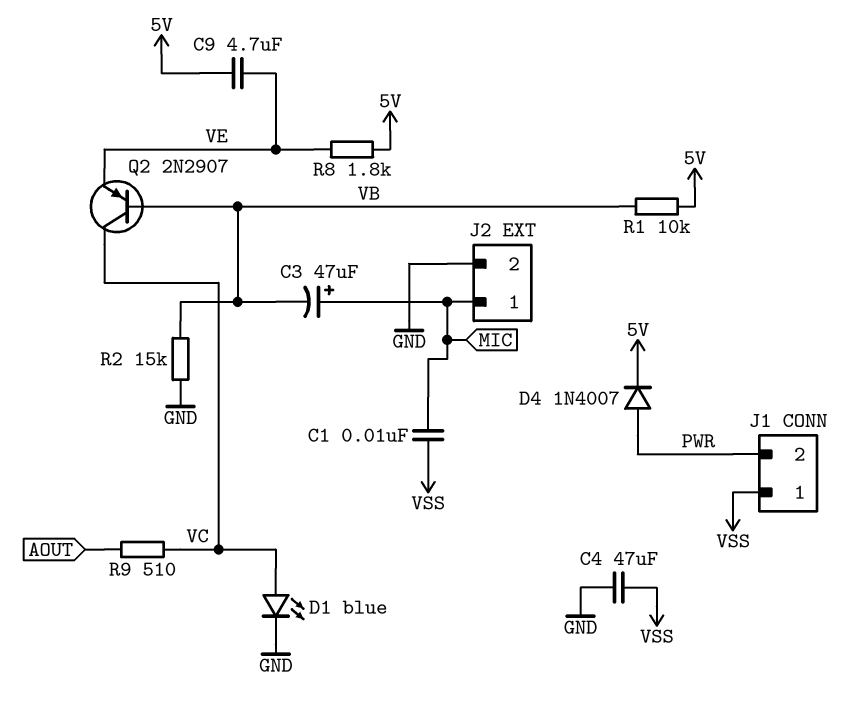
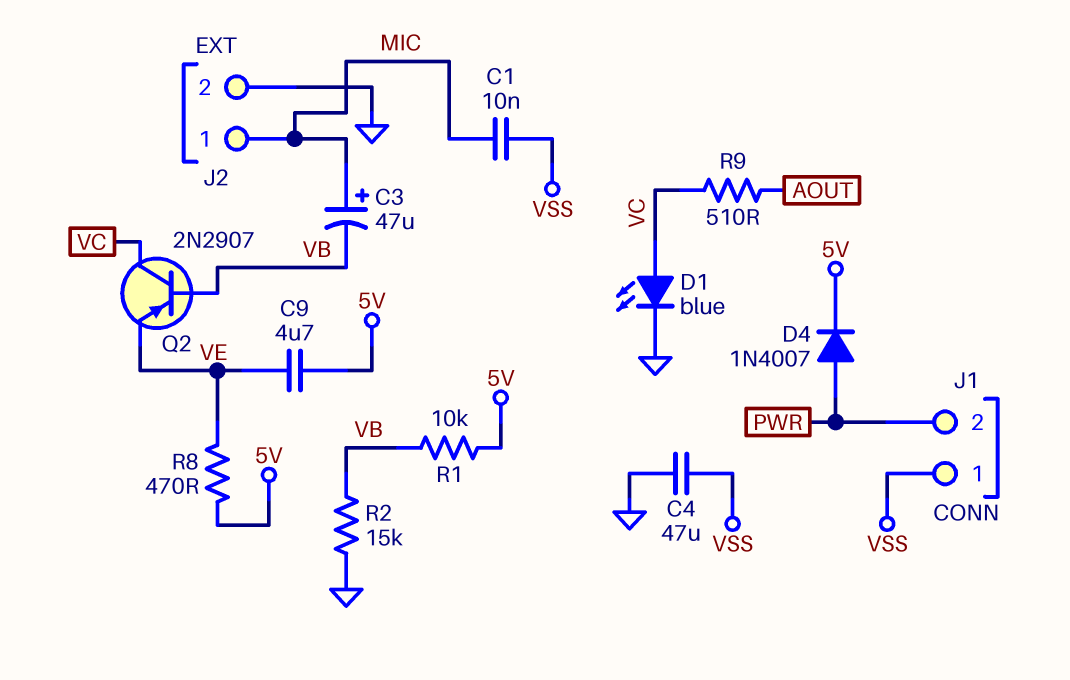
R8: 1.8k (5V, VE) -> 470 (5V, VE)

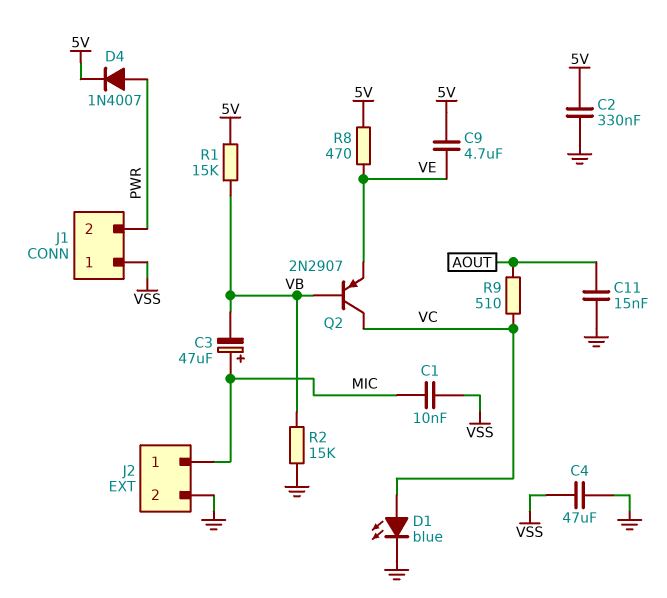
C2: none -> 330nF (5V, GND)
C11: none -> 15nF (AOUT, GND)
R1: 10k (5V, VB) -> 15k (5V, VB)

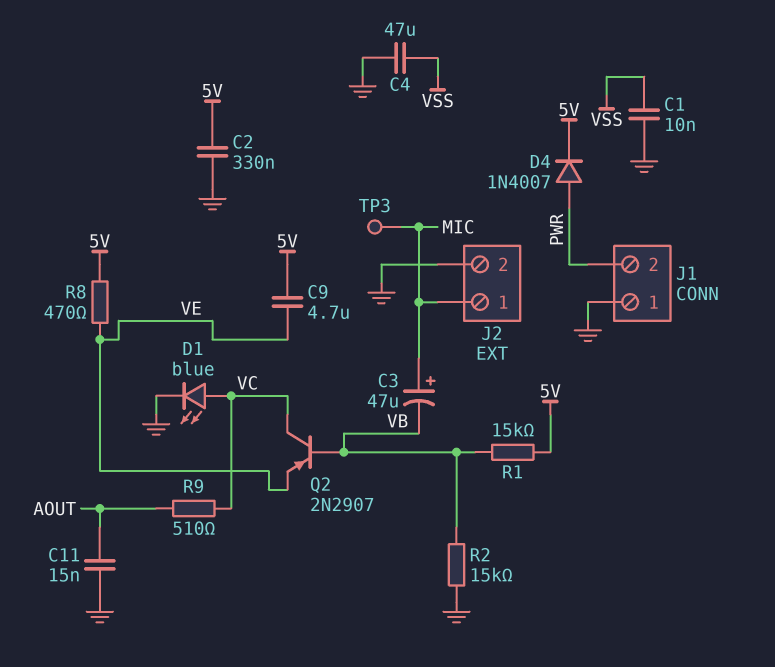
C1: 10nF (MIC, VSS) -> 10nF (GND, VSS)
J1 pin 1: VSS -> GND
TP3: none -> test point (MIC)

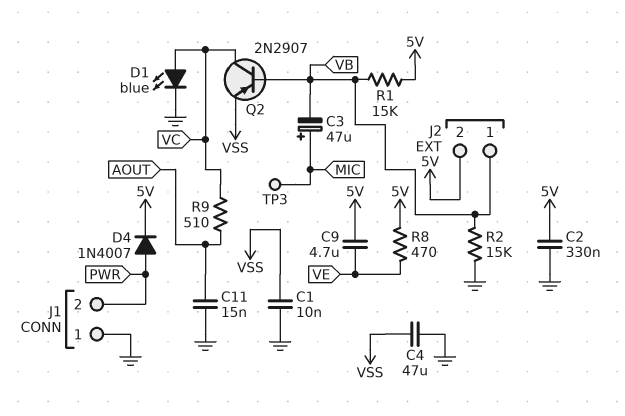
J2 pin 1: MIC -> VB
J2 pin 2: GND -> 5V
Q2: PNP 2N2907 (B VB, C VC, E VE) -> PNP 2N2907 (B VB, C VC, E VSS)

